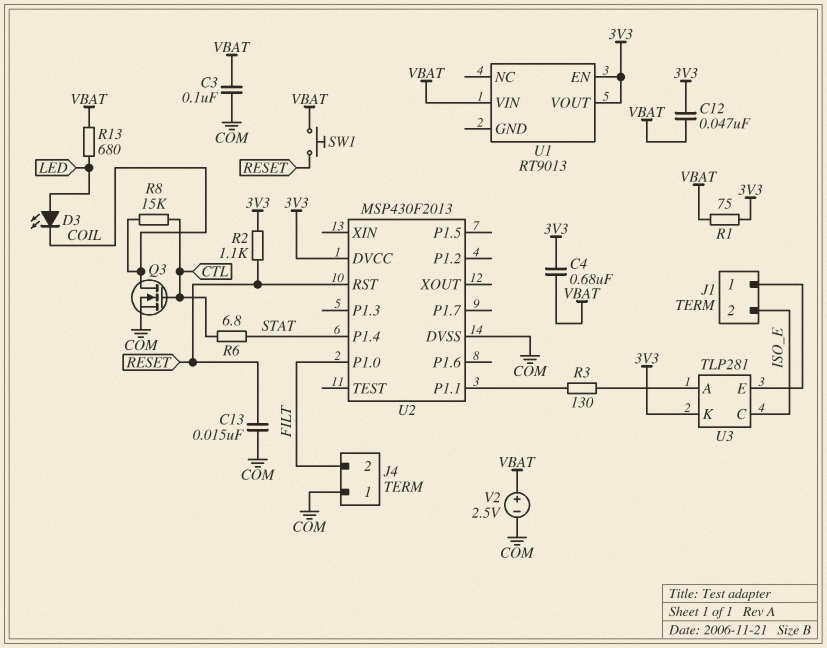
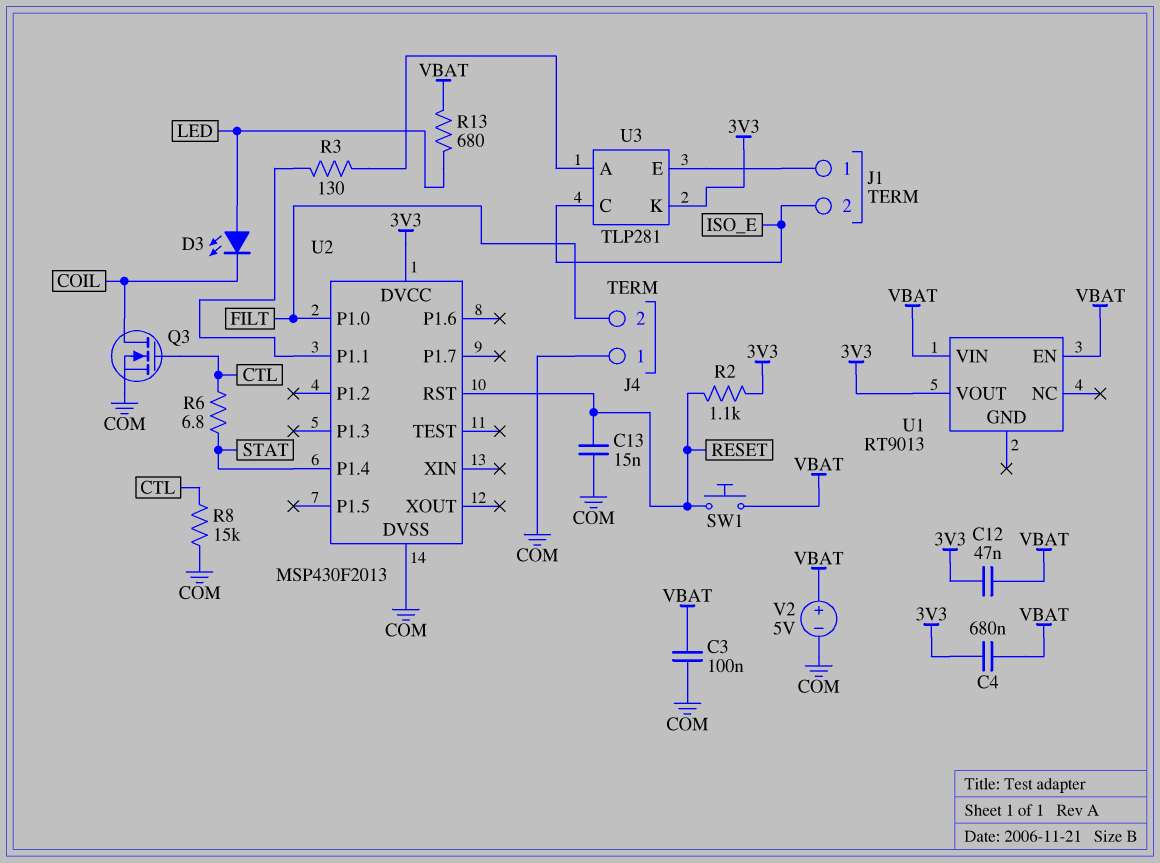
R1: 75 (3V3, VBAT) -> none
R8: 15k (COIL, CTL) -> 15k (COM, CTL)
U1 pin EN: 3V3 -> VBAT
V2: 2.5V (plus VBAT, minus COM) -> 5V (plus VBAT, minus COM)

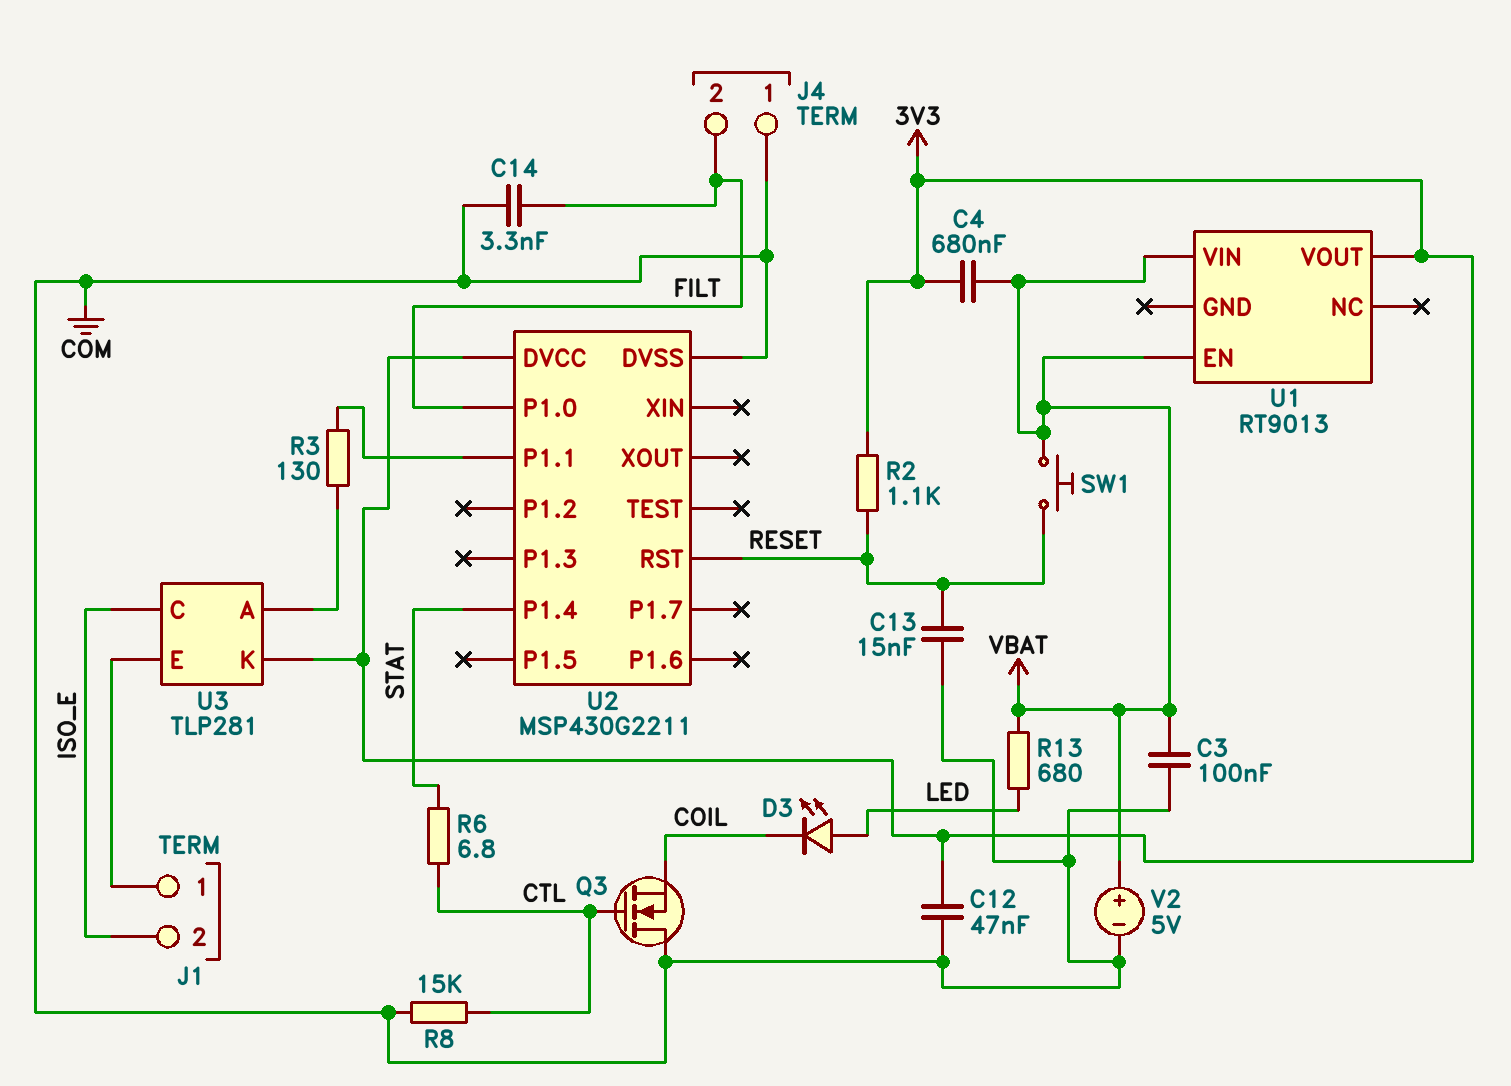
C12: 47nF (3V3, VBAT) -> 47nF (3V3, COM)
C14: none -> 3.3nF (COM, FILT)
Q3: NMOS (G CTL, D COIL, S COM) -> NMOS (G CTL, D COM, S COIL)
U2: MSP430F2013 -> MSP430G2211

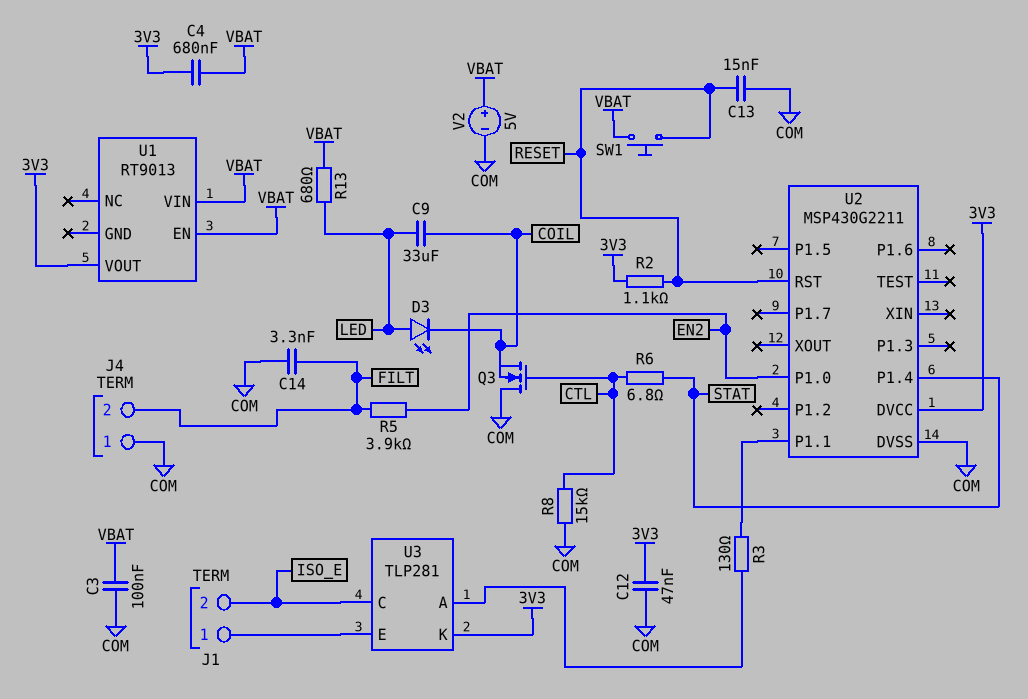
C9: none -> 33uF (COIL, LED)
R5: none -> 3.9k (EN2, FILT)
U2 pin P1.0: FILT -> EN2

